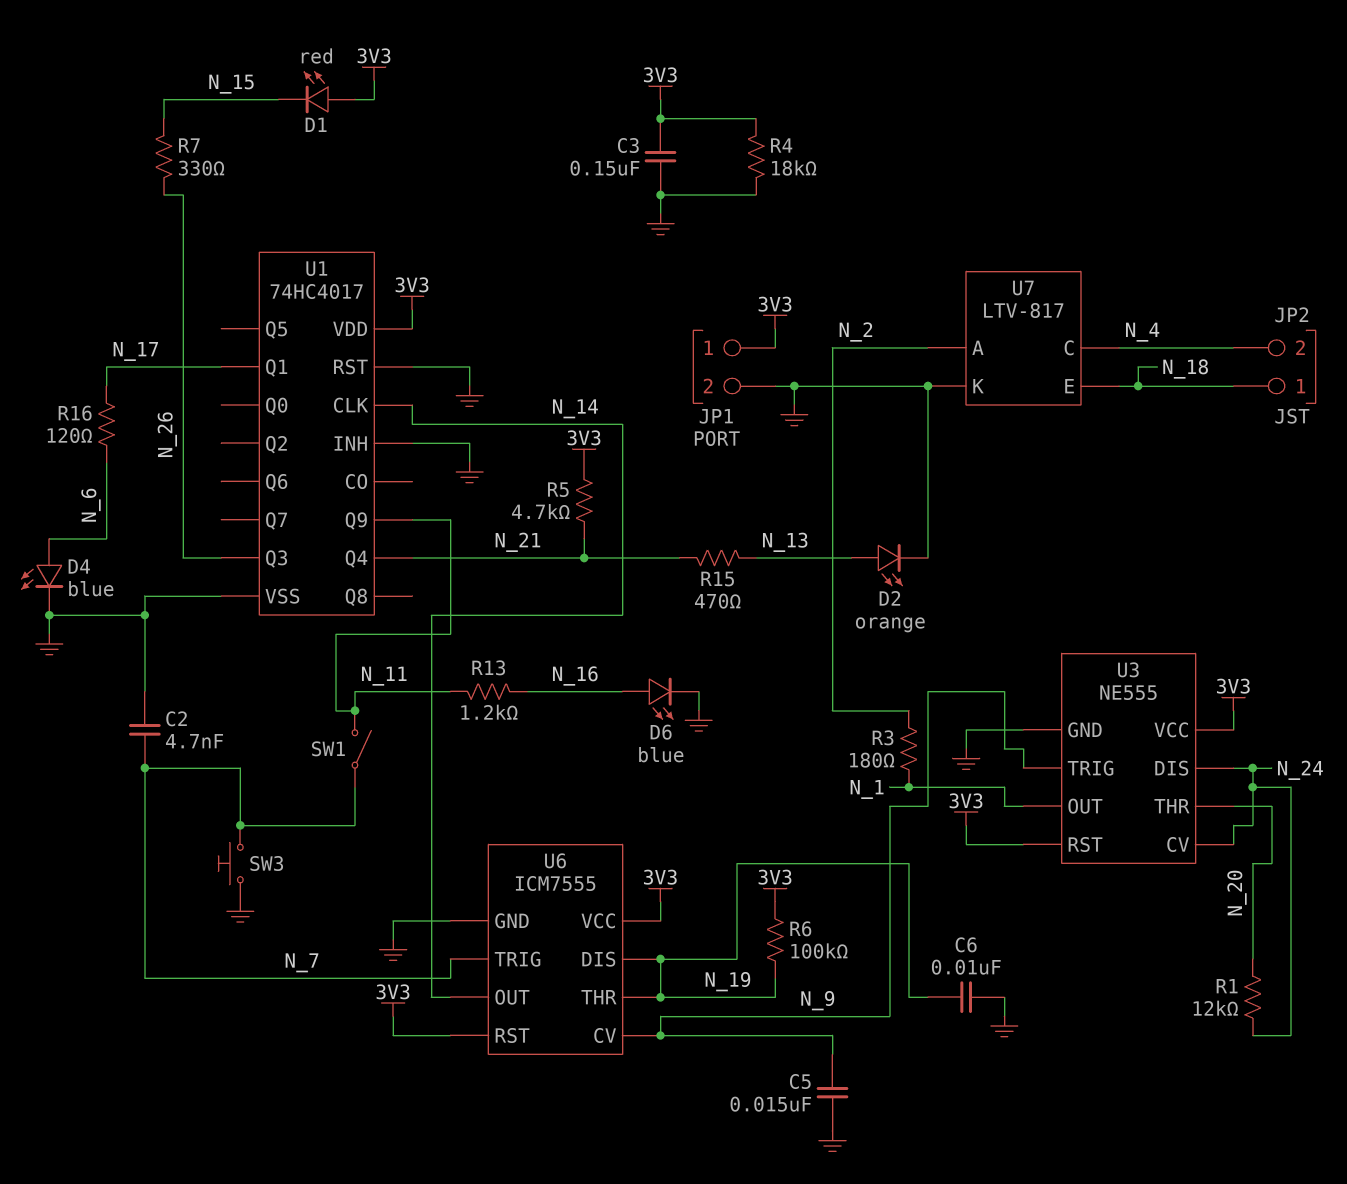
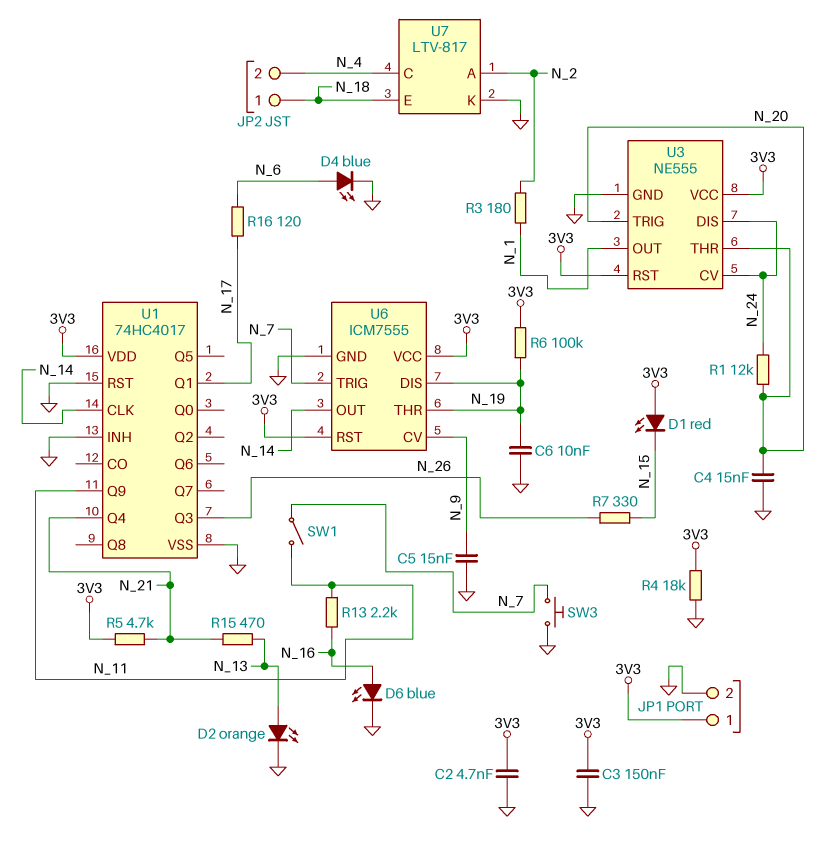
C2: 4.7nF (GND, N_7) -> 4.7nF (3V3, GND)
C4: none -> 15nF (GND, N_20)
R13: 1.2k (N_11, N_16) -> 2.2k (N_11, N_16)
U3 pin TRIG: N_9 -> N_20

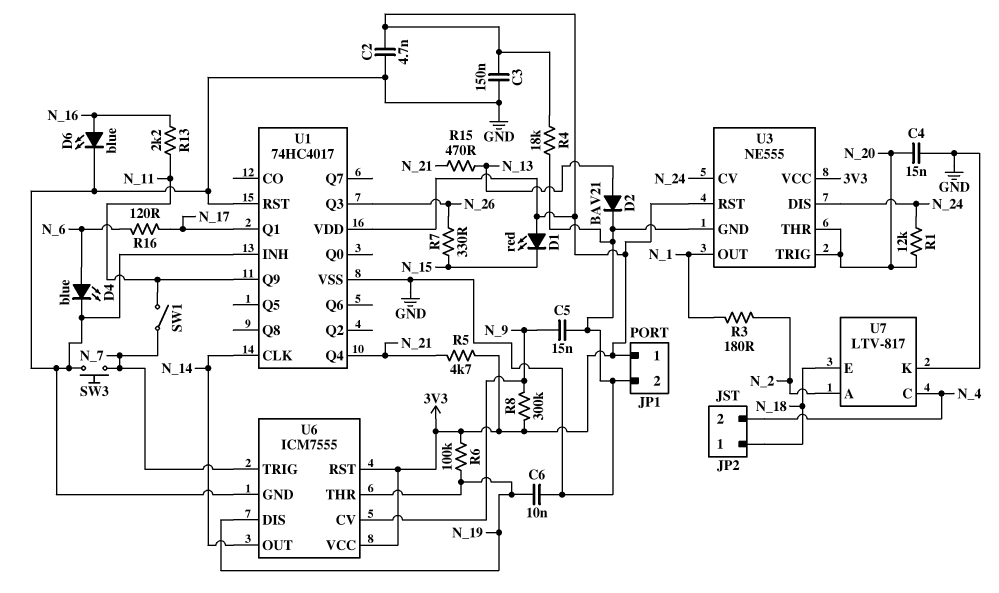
D2: LED orange (A N_13, K GND) -> diode BAV21 (A N_13, K GND)
R8: none -> 300k (3V3, N_9)

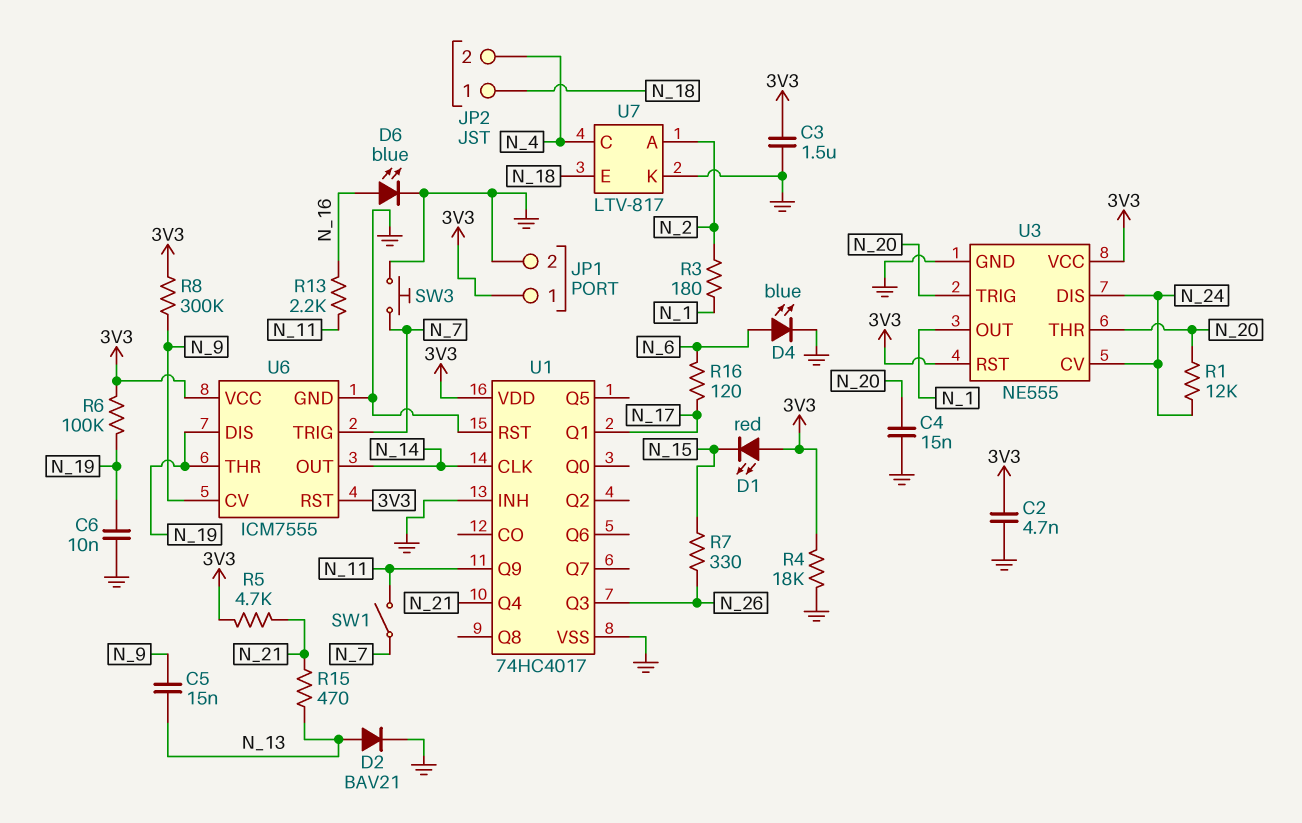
C3: 150nF (3V3, GND) -> 1.5uF (3V3, GND)
C5: 15nF (GND, N_9) -> 15nF (N_9, N_13)

